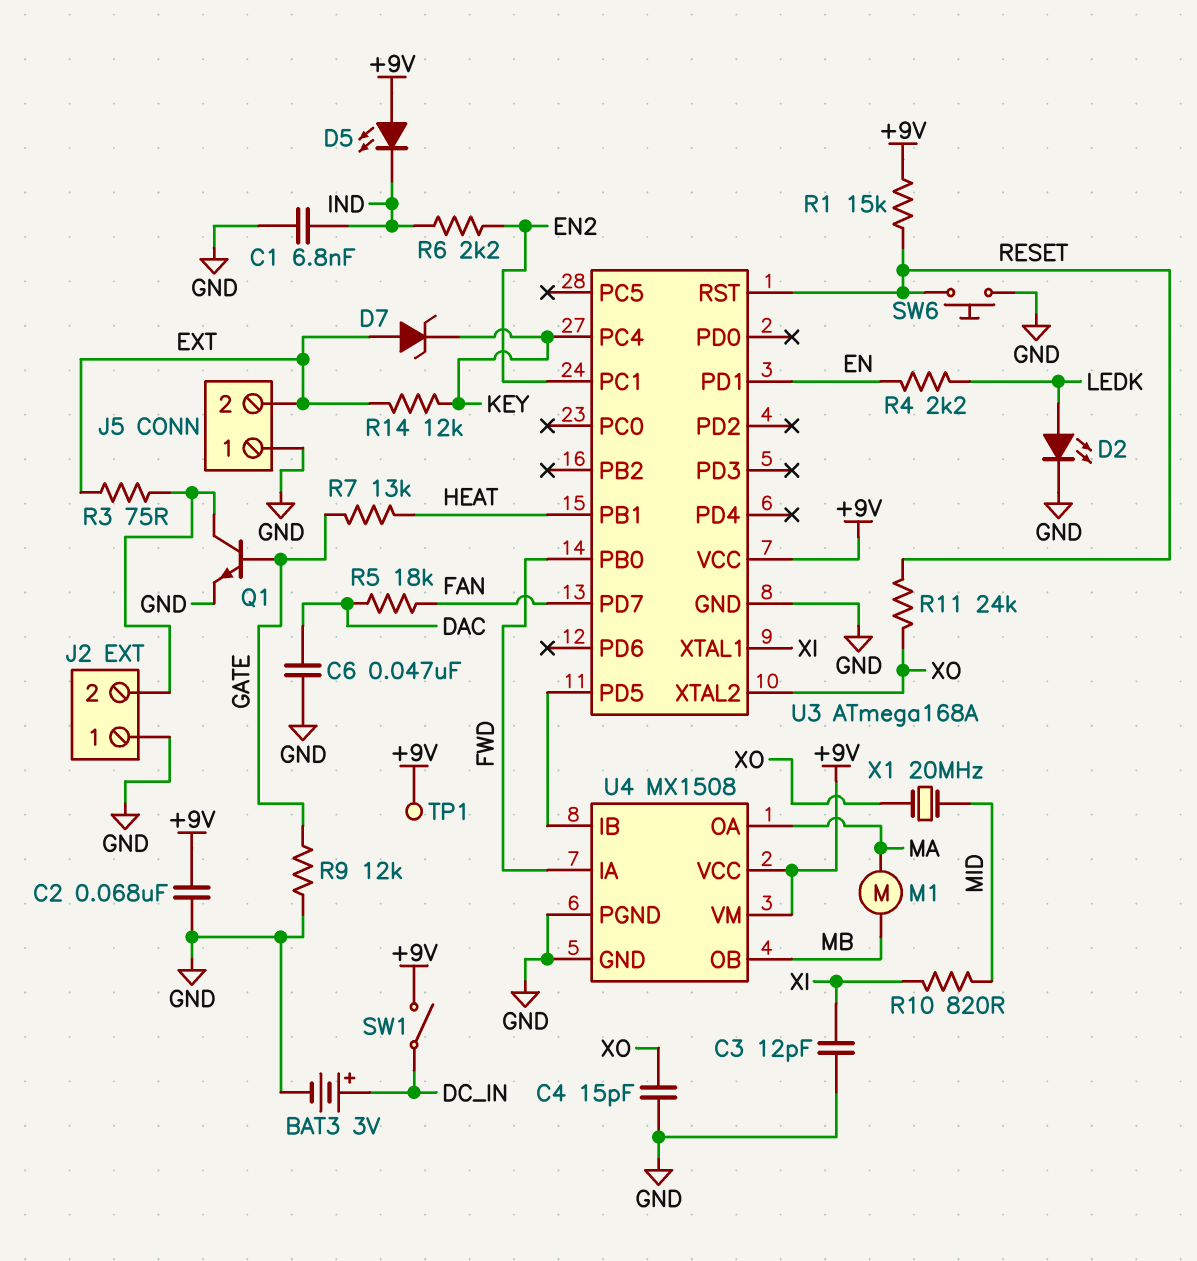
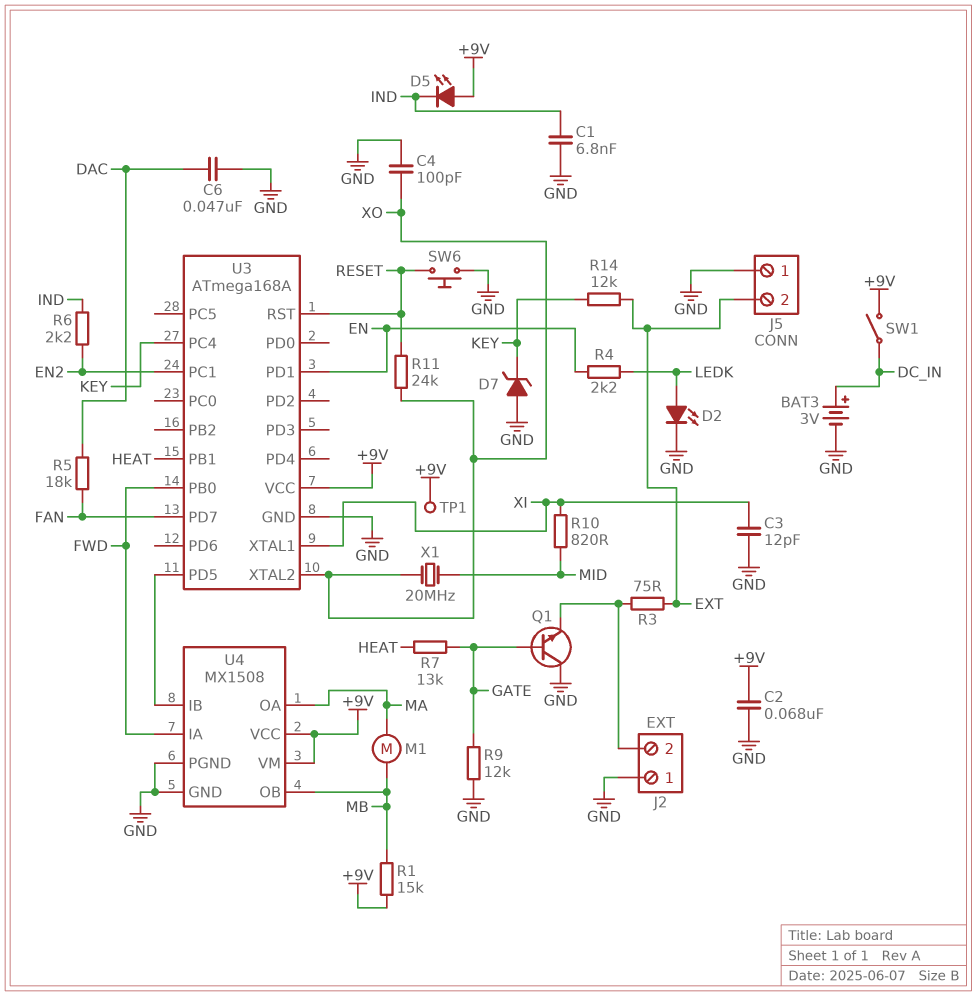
C4: 15pF (GND, XO) -> 100pF (GND, XO)
D7: zener (A EXT, K KEY) -> zener (A GND, K KEY)
Q1: NPN (B GATE, C J2/2, E GND) -> NPN (B GATE, C GND, E J2/2)
R1: 15k (+9V, RESET) -> 15k (+9V, MB)

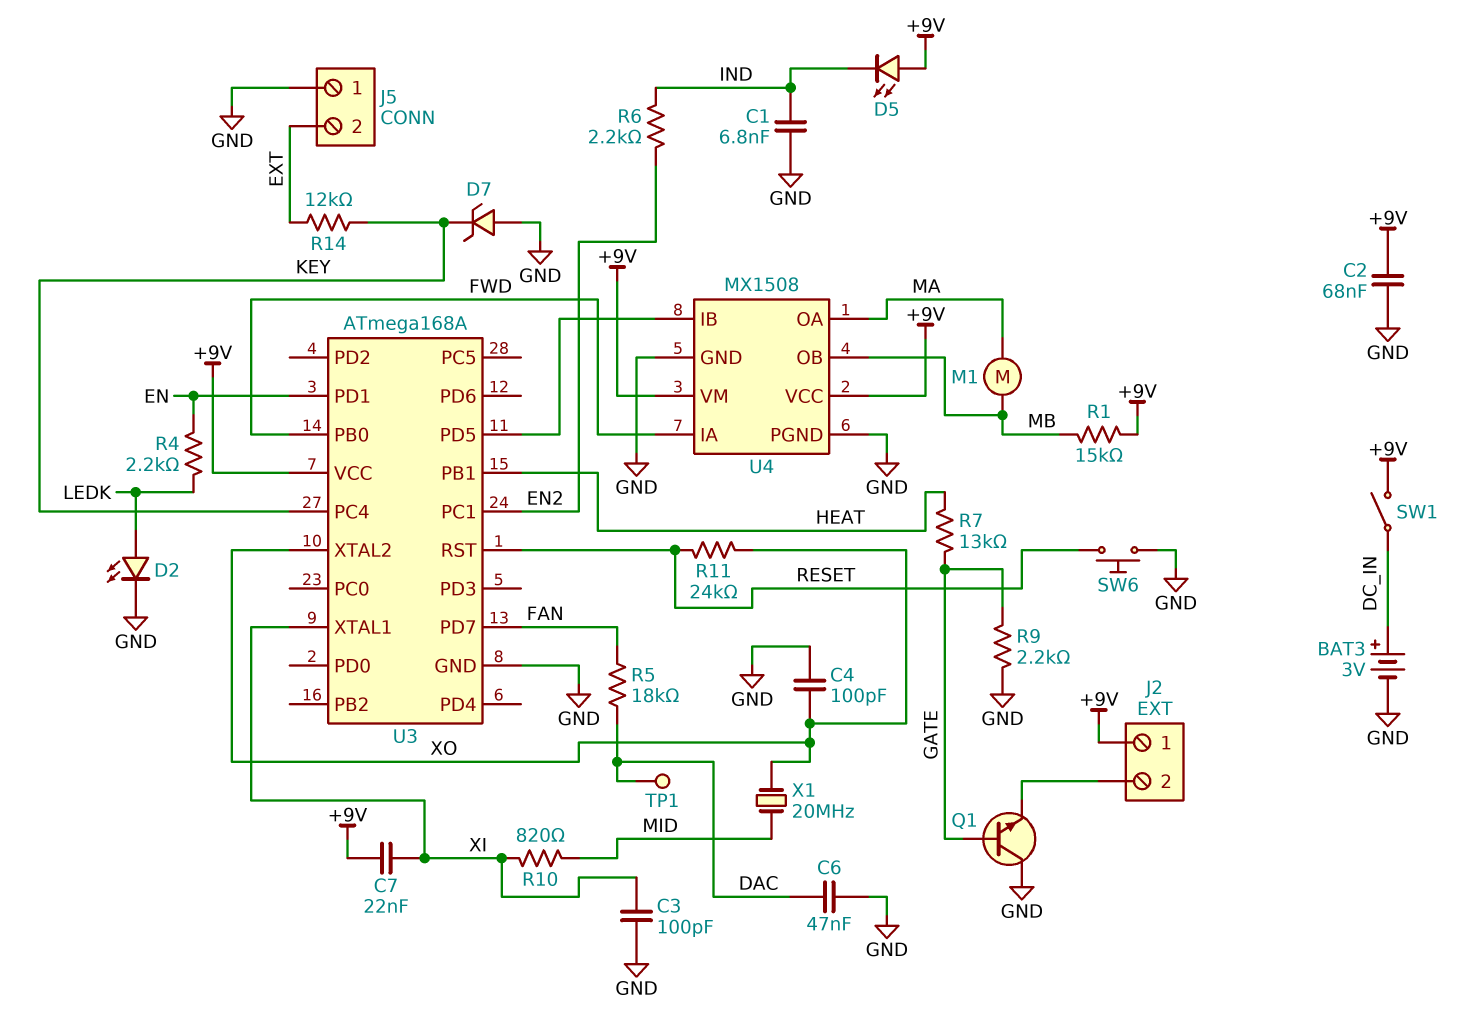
C3: 12pF (GND, XI) -> 100pF (GND, XI)
C7: none -> 22nF (+9V, XI)
J2 pin 1: GND -> +9V
R3: 75 (EXT, J2/2) -> none
R9: 12k (GATE, GND) -> 2.2k (GATE, GND)
TP1: test point (+9V) -> test point (DAC)

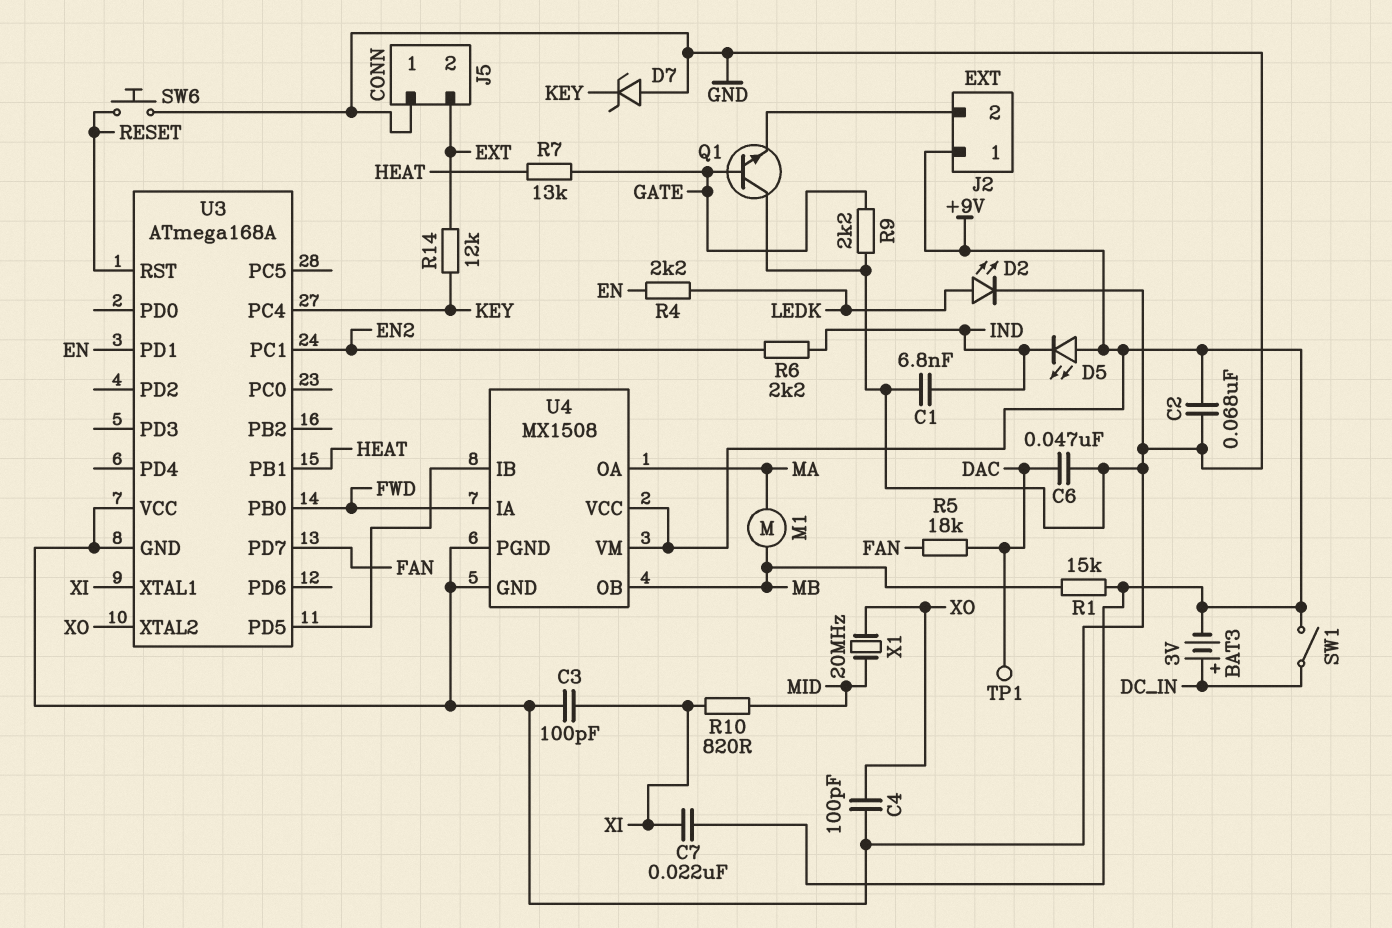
BAT3: 3V (plus DC_IN, minus GND) -> 3V (plus DC_IN, minus +9V)
R11: 24k (RESET, XO) -> none
U3 pin VCC: +9V -> GND

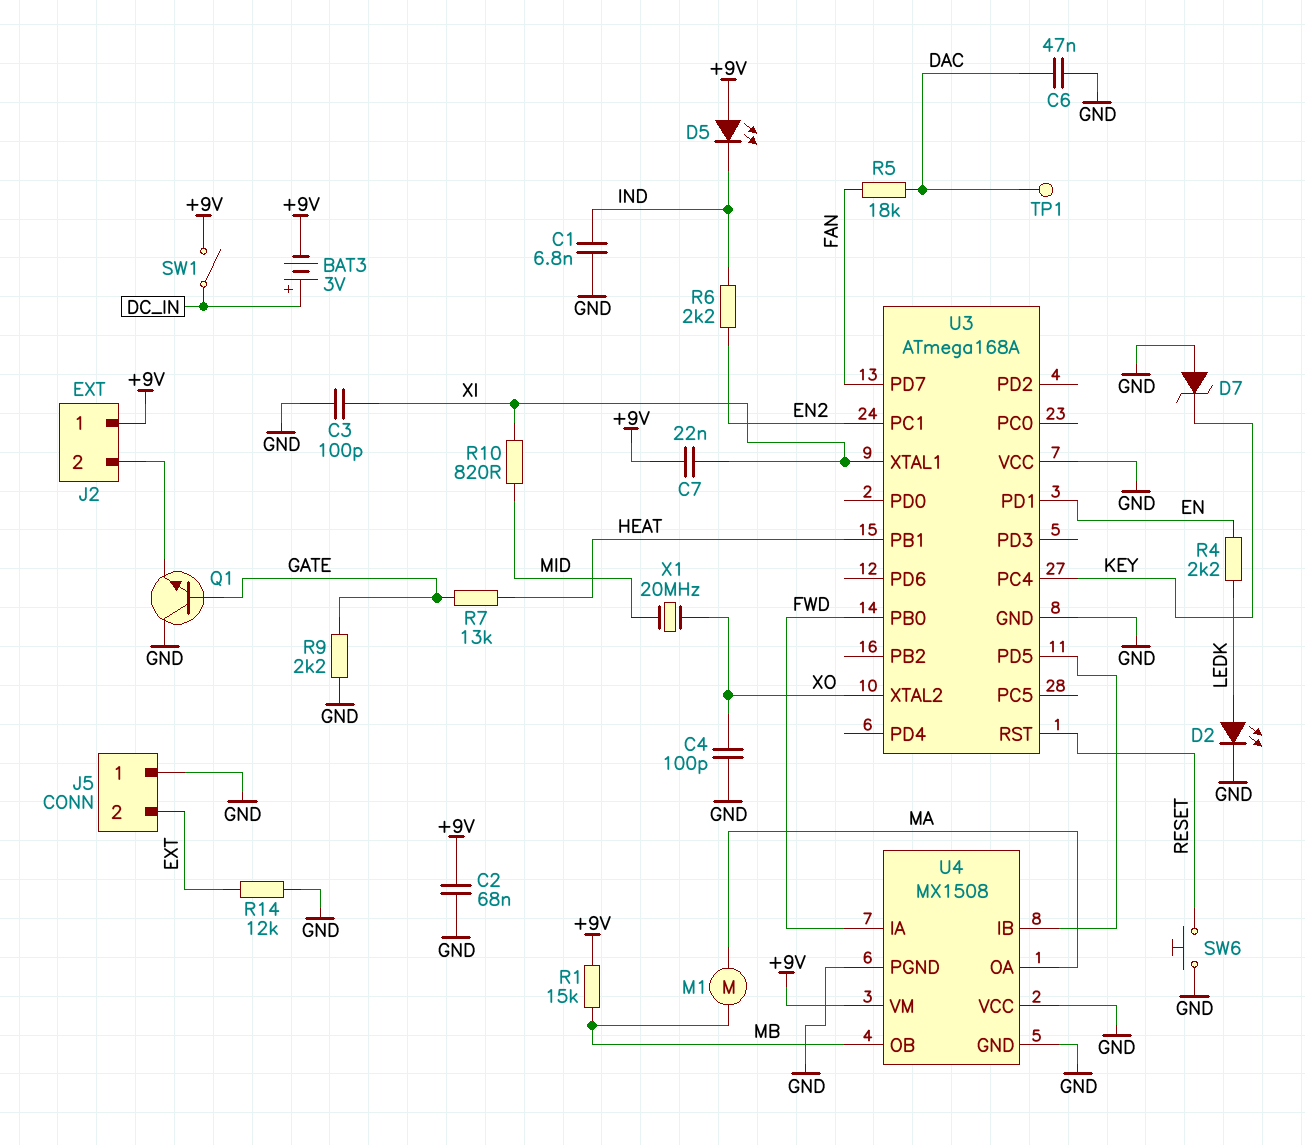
R14: 12k (EXT, KEY) -> 12k (EXT, GND)
U4 pin VCC: +9V -> GND

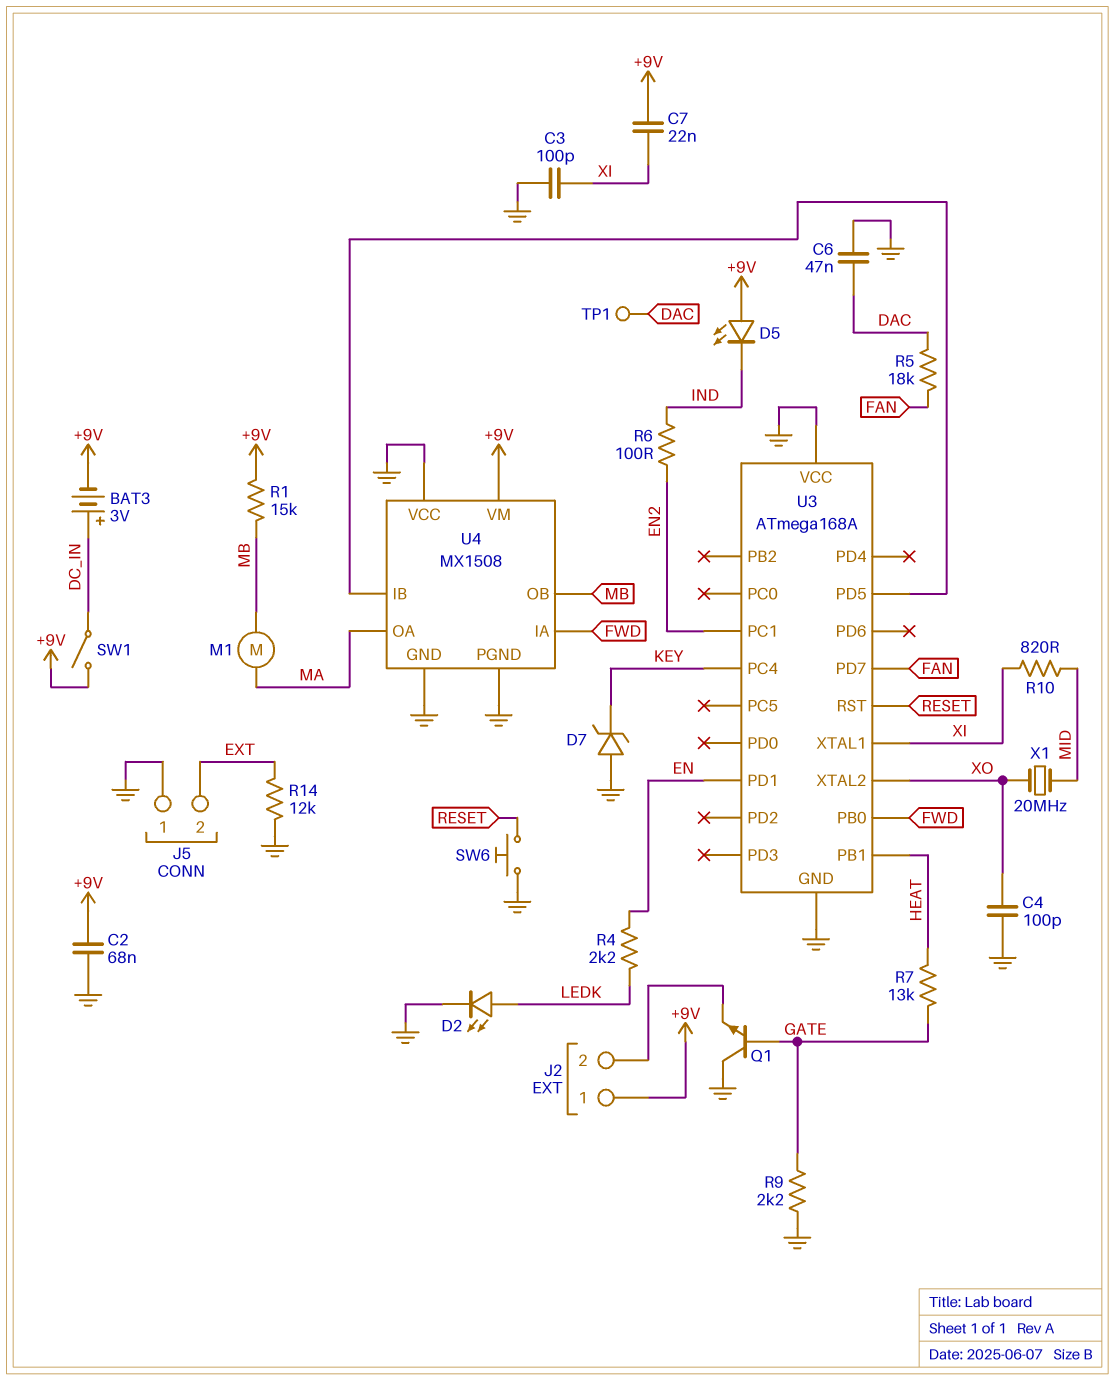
C1: 6.8nF (GND, IND) -> none
R6: 2.2k (EN2, IND) -> 100 (EN2, IND)

